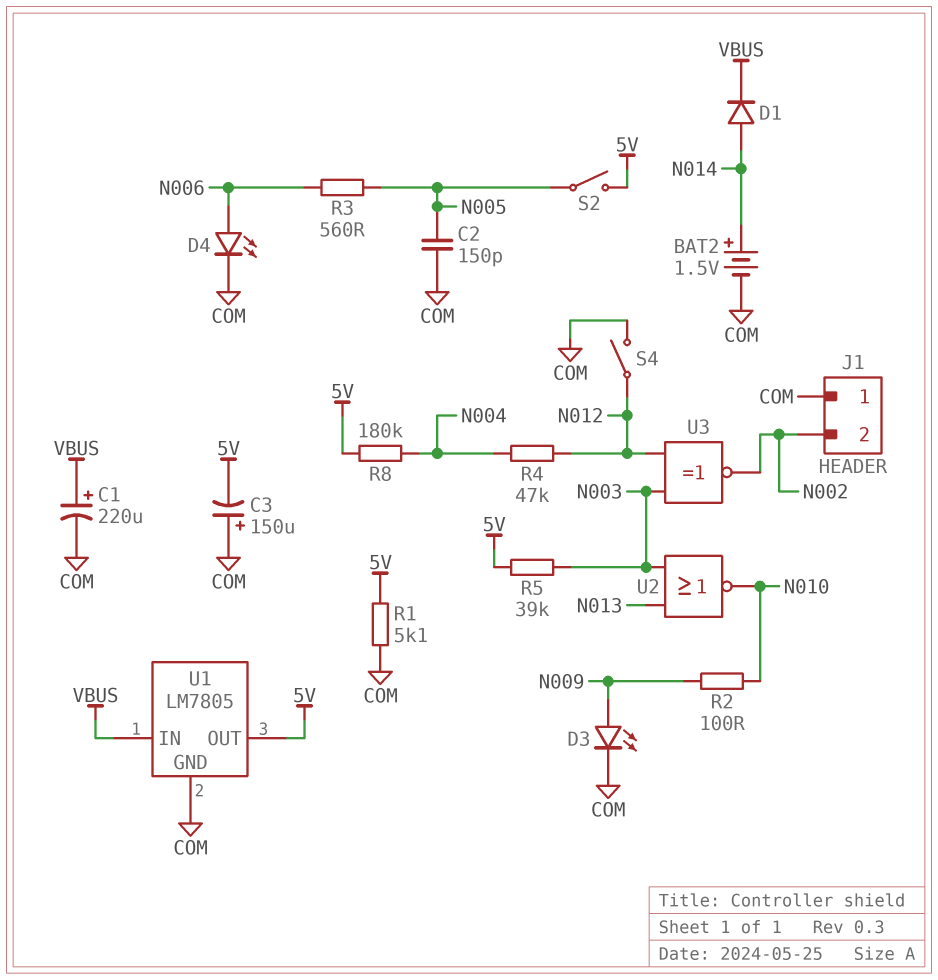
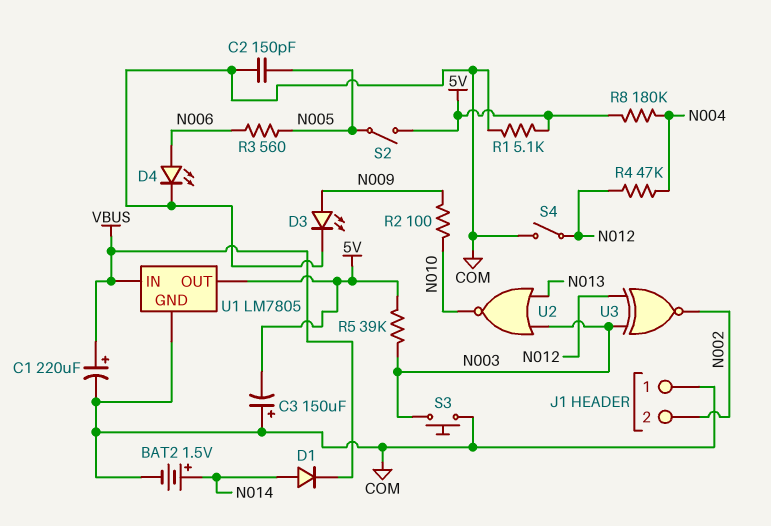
S3: none -> button (COM, N003)

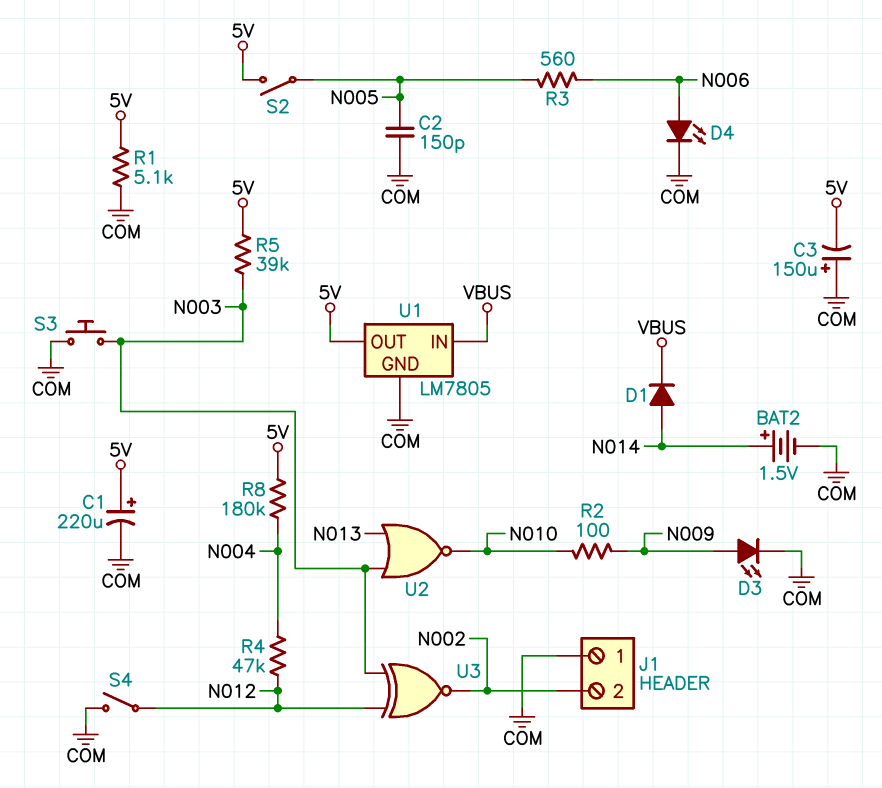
C1: 220uF (plus VBUS, minus COM) -> 220uF (plus 5V, minus COM)

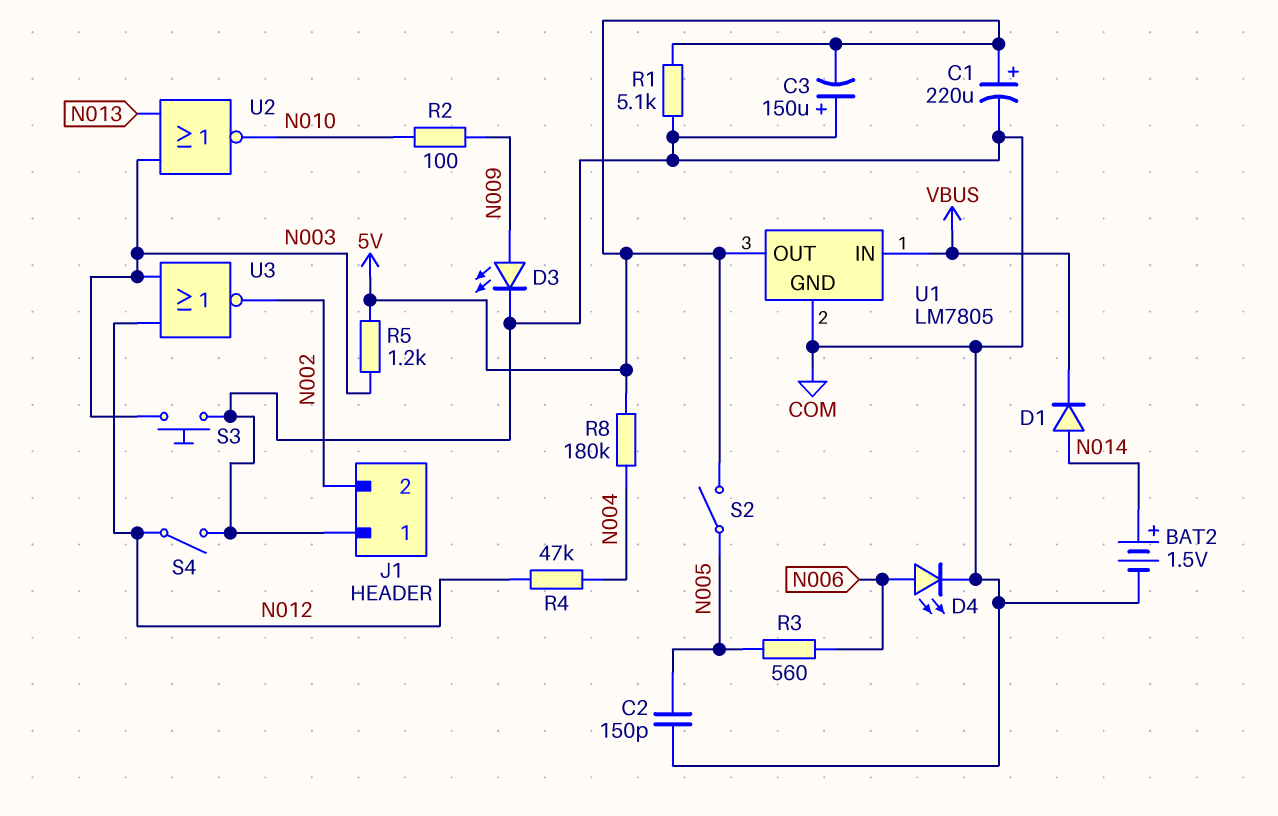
R5: 39k (5V, N003) -> 1.2k (5V, N003)
U3: XNOR (in N003, in N012, out N002) -> NOR (in N003, in N012, out N002)

